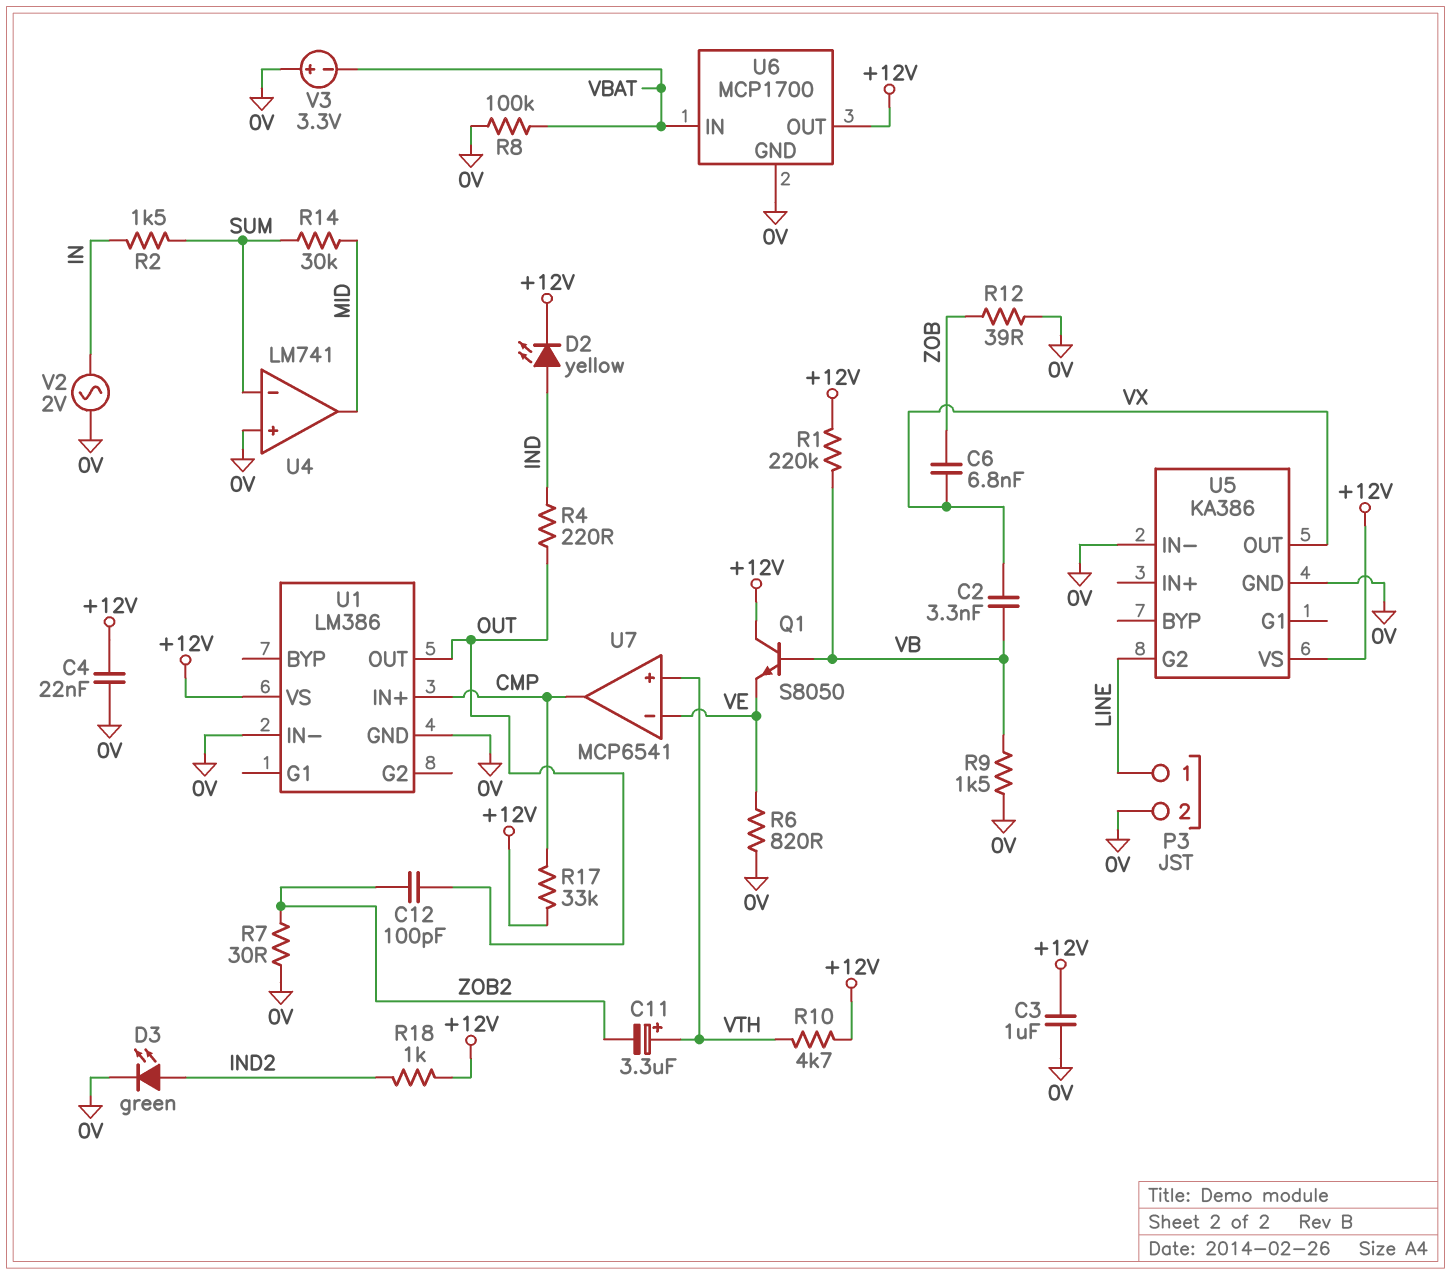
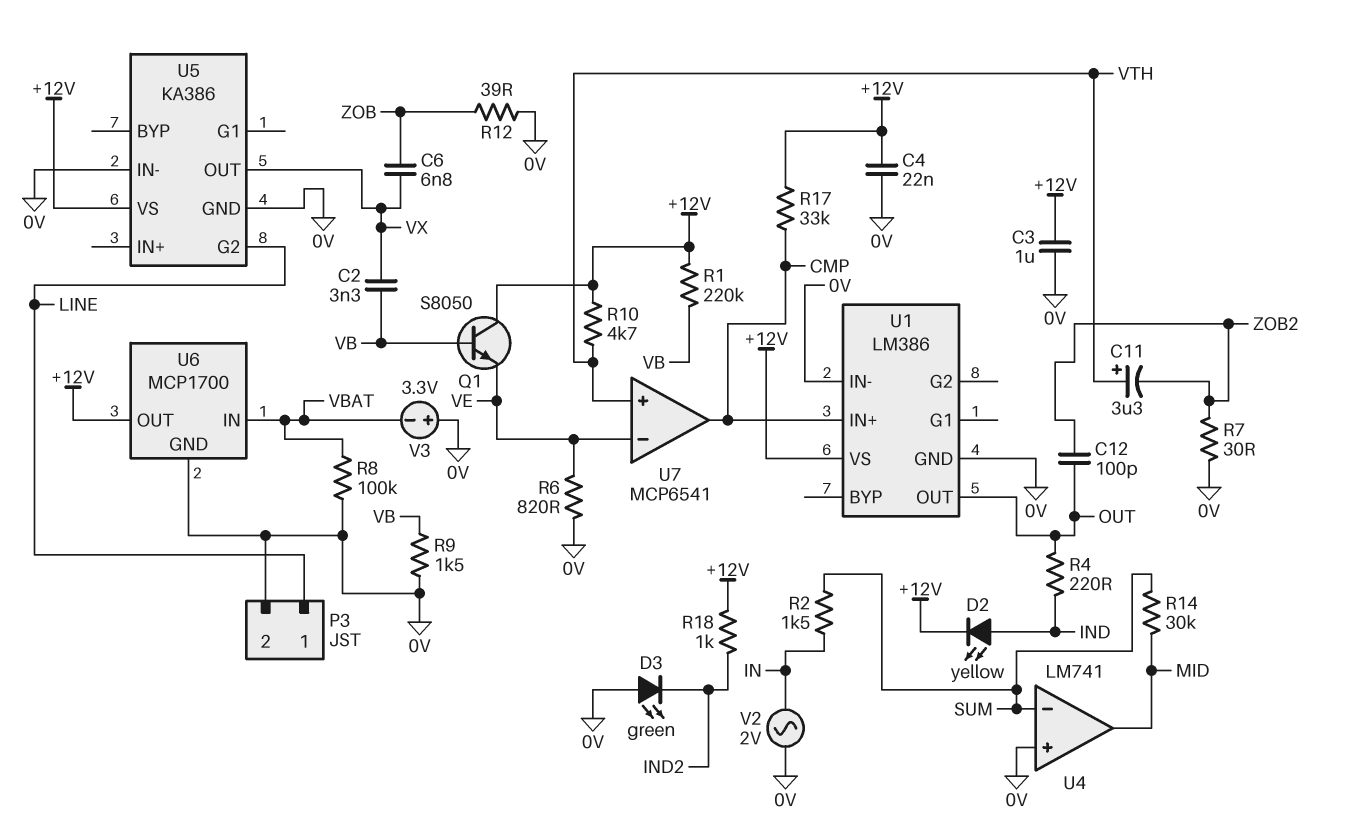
D3: LED green (A IND2, K 0V) -> LED green (A 0V, K IND2)

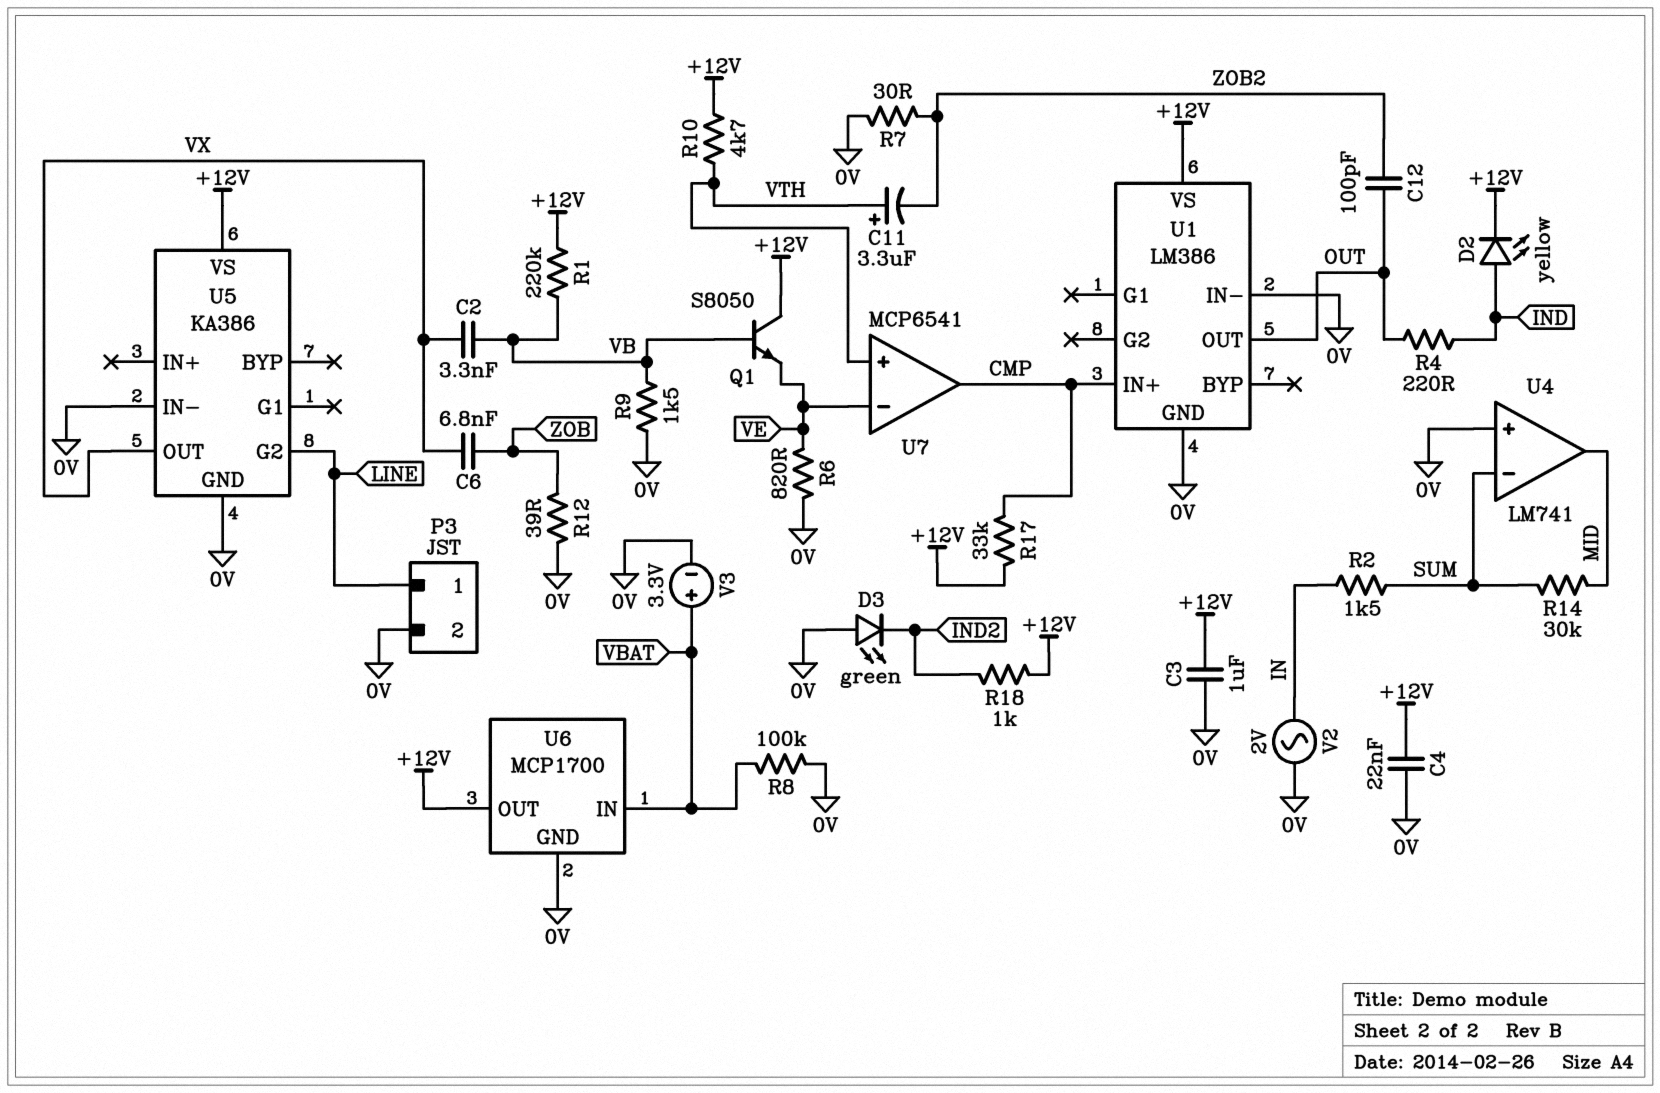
V3: 3.3V (plus 0V, minus VBAT) -> 3.3V (plus VBAT, minus 0V)

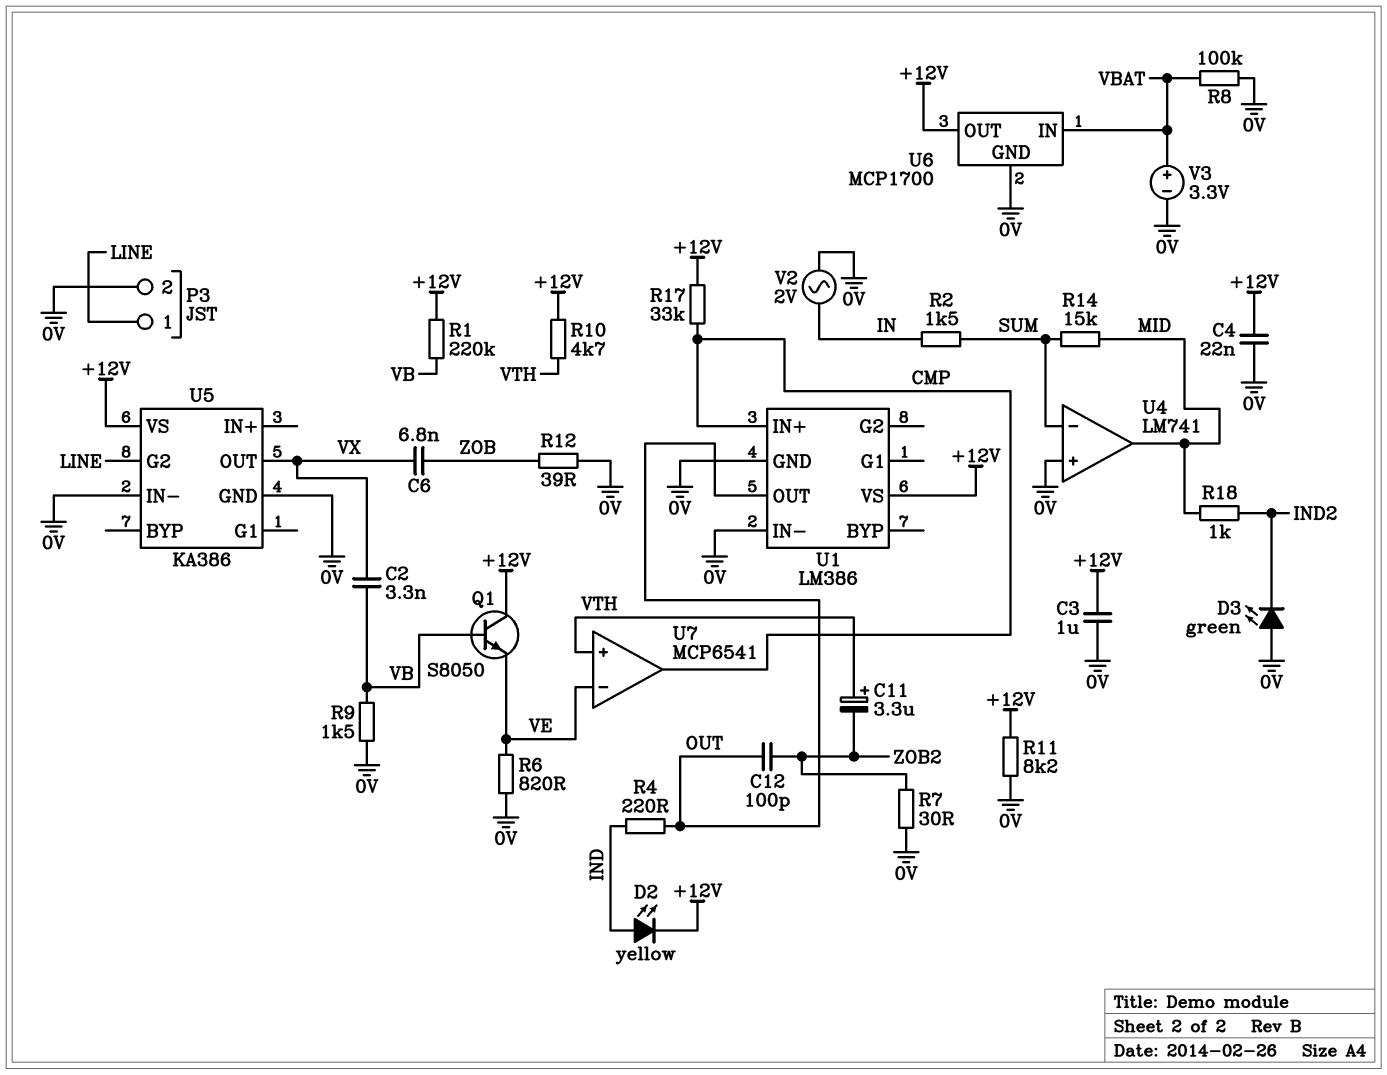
R11: none -> 8.2k (+12V, 0V)
R14: 30k (MID, SUM) -> 15k (MID, SUM)
R18: 1k (+12V, IND2) -> 1k (IND2, MID)

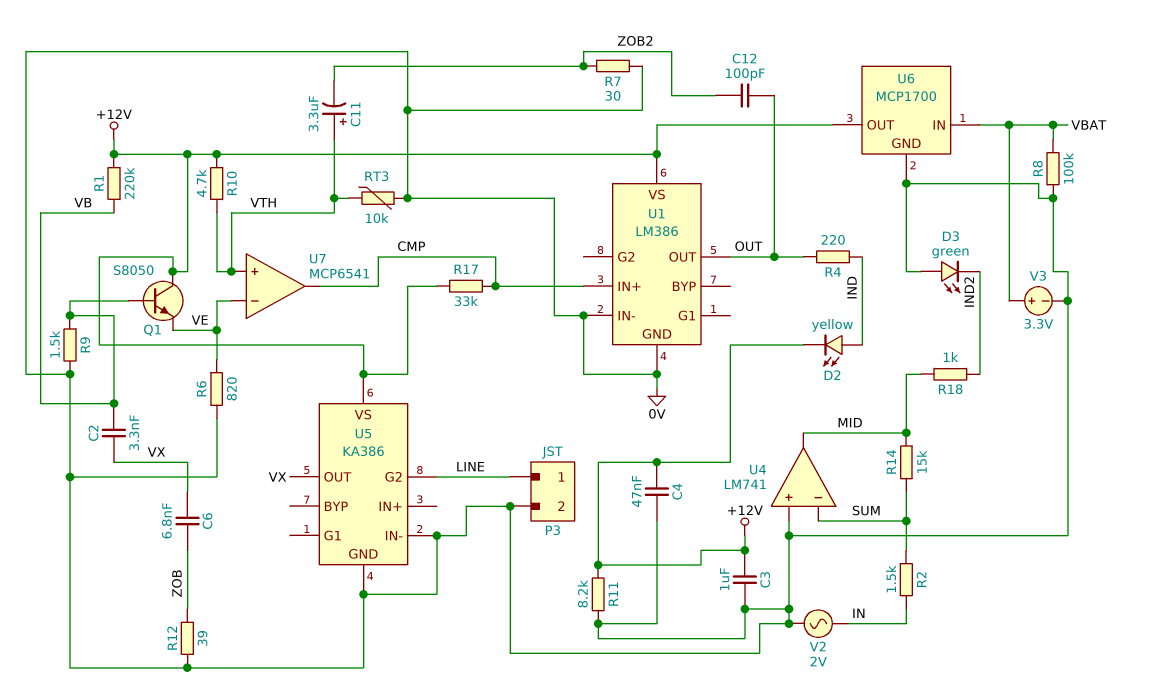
C4: 22nF (+12V, 0V) -> 47nF (+12V, 0V)
RT3: none -> 10k (0V, VTH)

